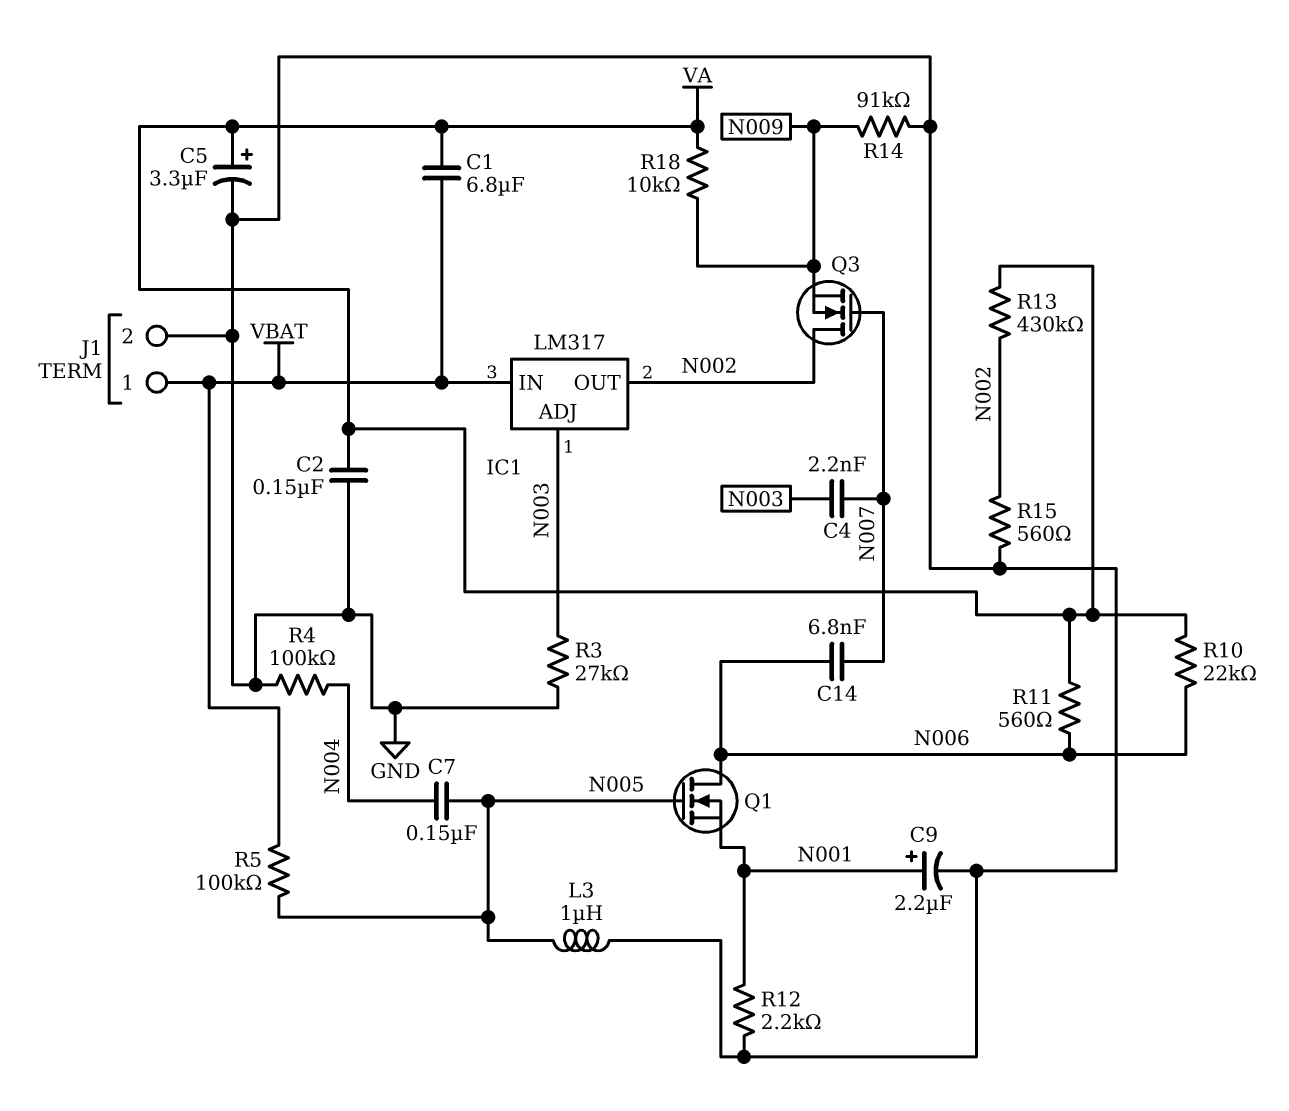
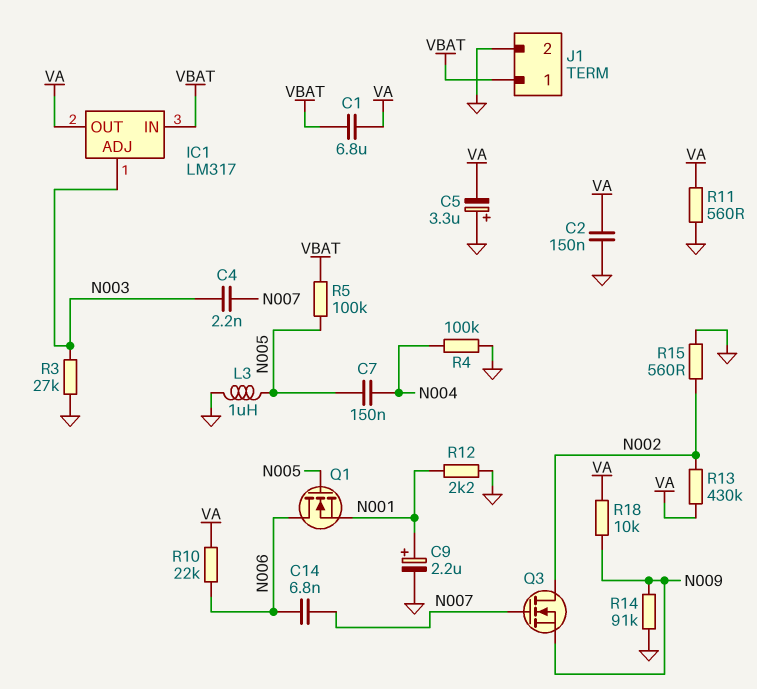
C5: 3.3uF (plus VA, minus GND) -> 3.3uF (plus GND, minus VA)
IC1 pin OUT: N002 -> VA
R11: 560 (N006, VA) -> 560 (GND, VA)

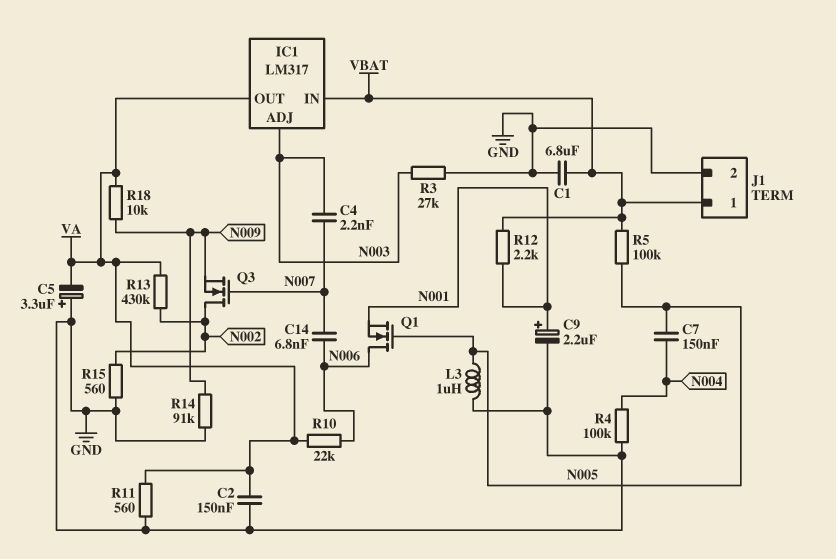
C1: 6.8uF (VA, VBAT) -> 6.8uF (GND, VBAT)
R12: 2.2k (GND, N001) -> 2.2k (N001, VBAT)

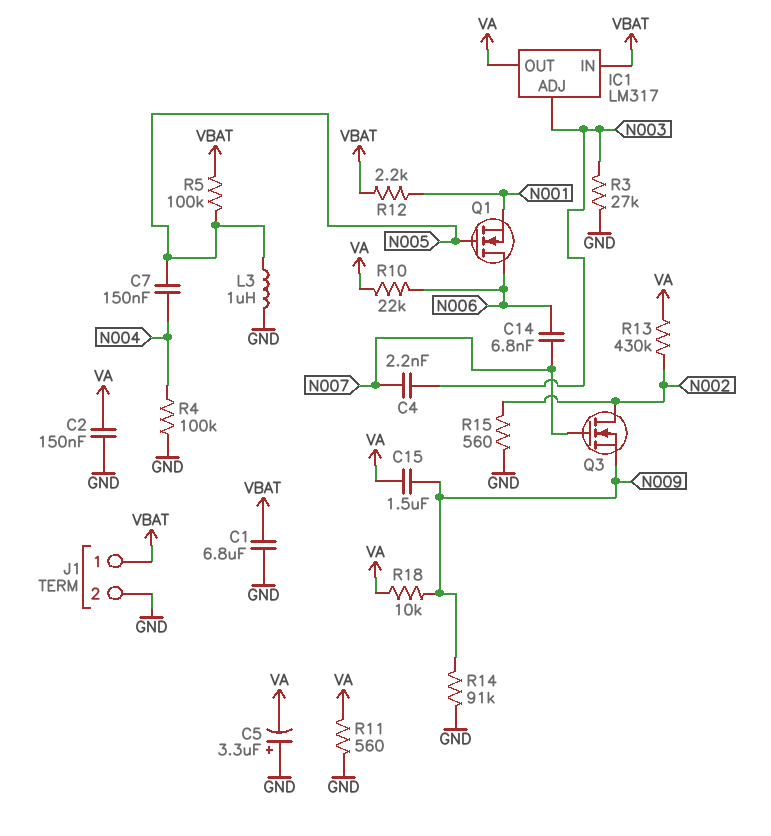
C9: 2.2uF (plus N001, minus GND) -> none
C15: none -> 1.5uF (N009, VA)

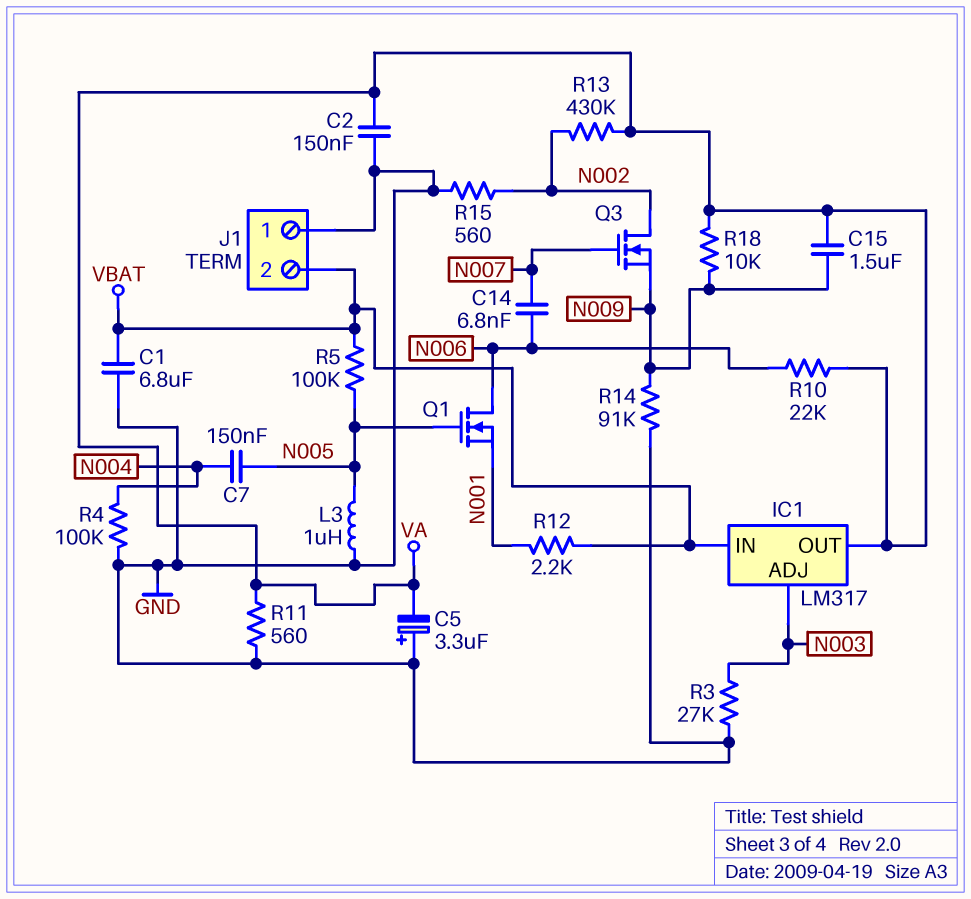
C4: 2.2nF (N003, N007) -> none
J1 pin 1: VBAT -> GND
J1 pin 2: GND -> VBAT

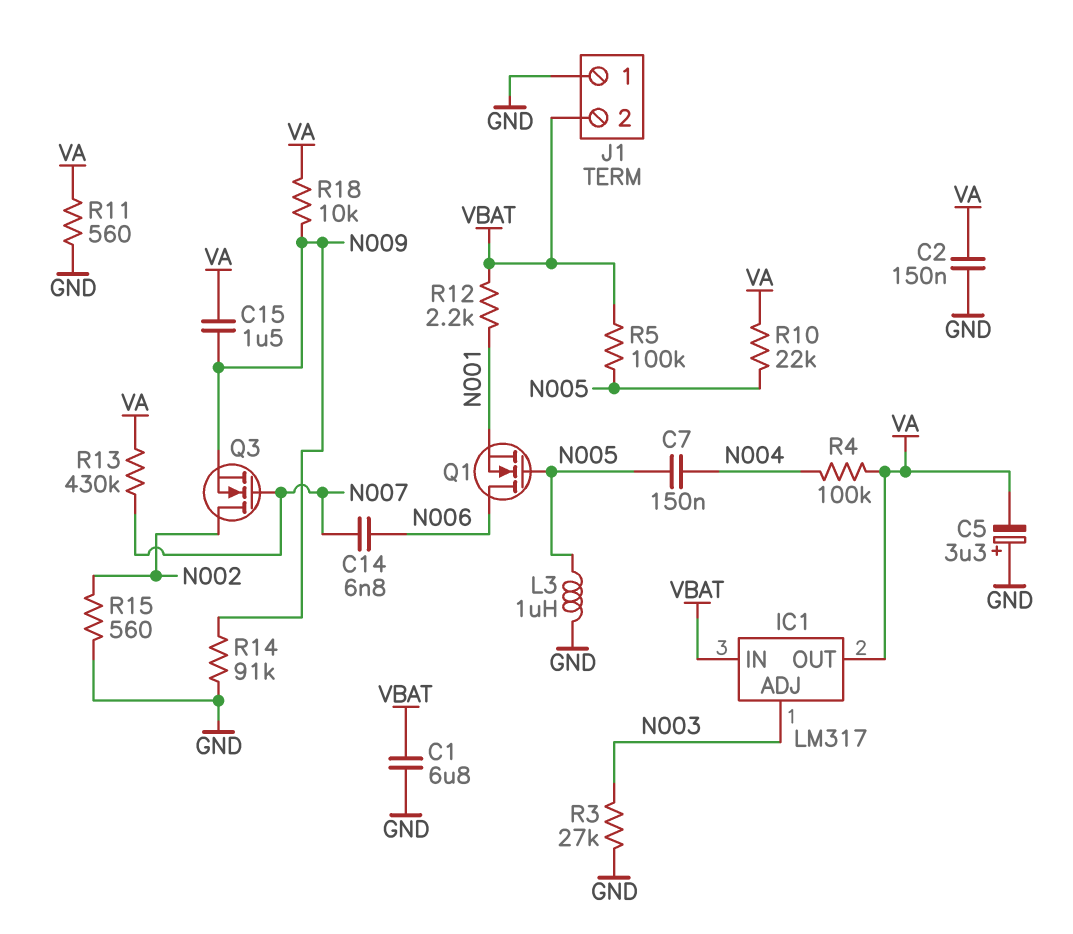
R4: 100k (GND, N004) -> 100k (N004, VA)
R10: 22k (N006, VA) -> 22k (N005, VA)
R13: 430k (N002, VA) -> 430k (N007, VA)

